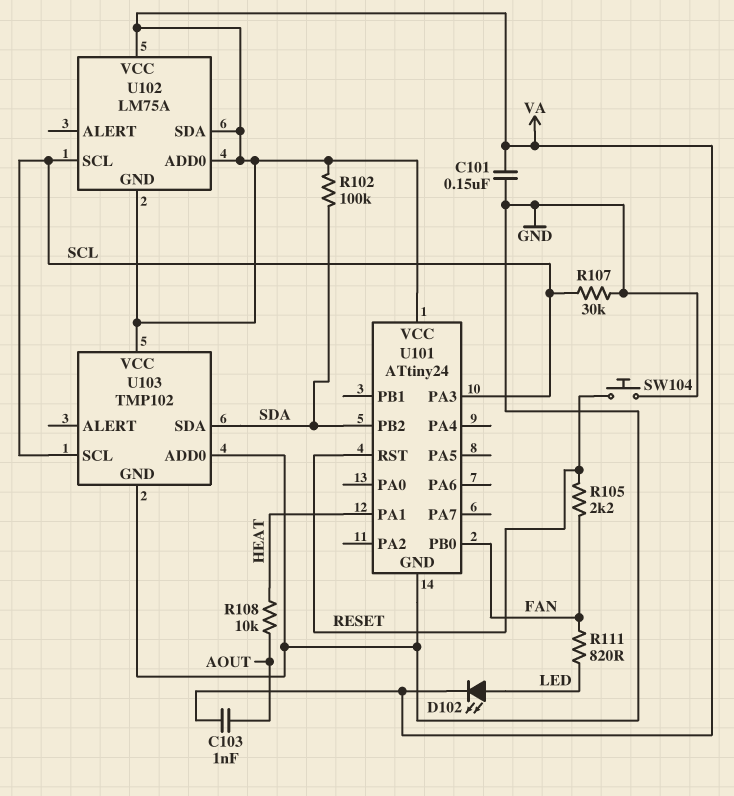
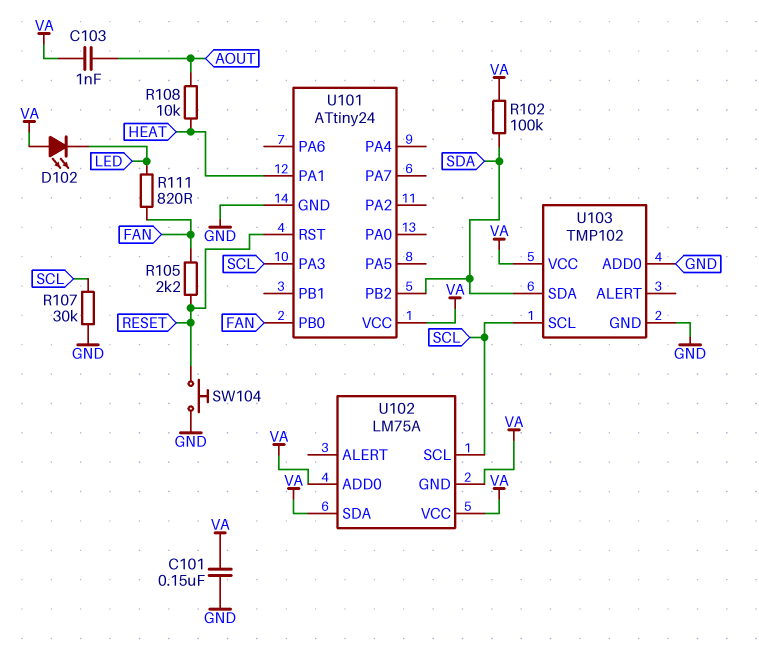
D102: LED (A LED, K VA) -> LED (A VA, K LED)

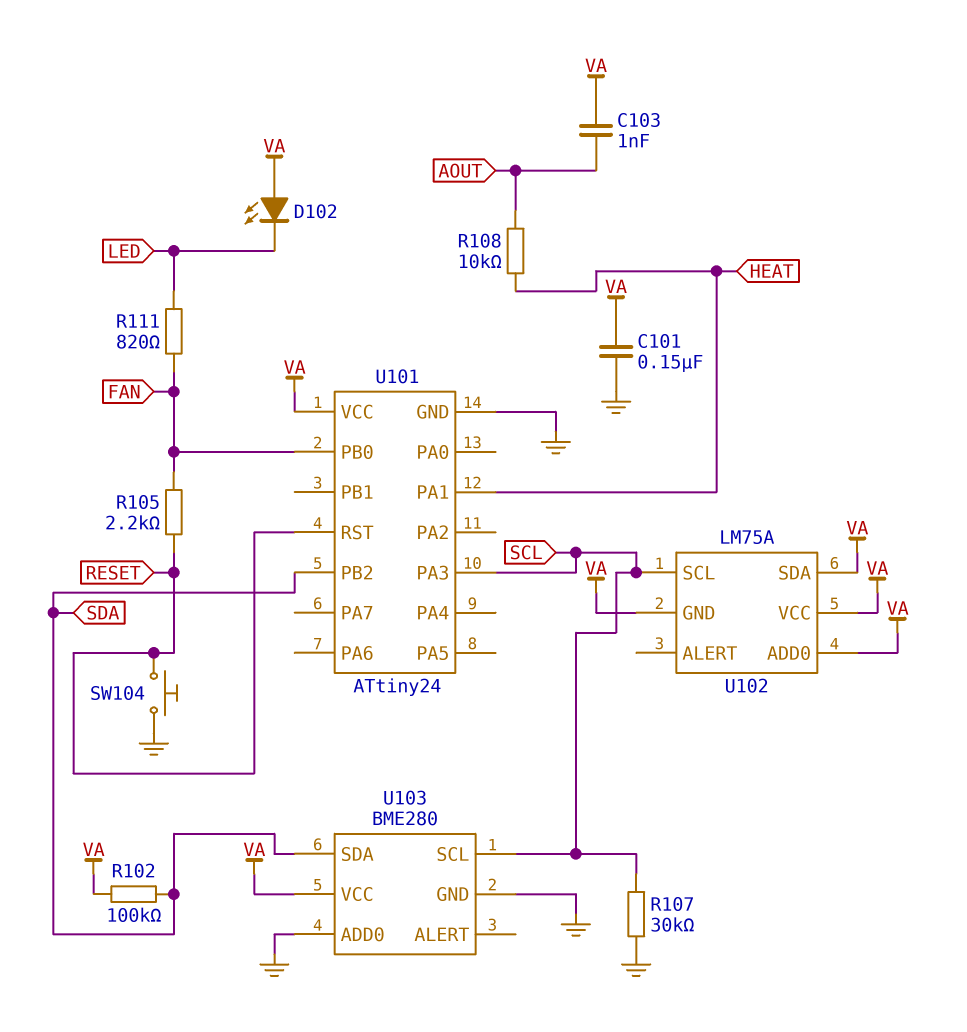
U103: TMP102 -> BME280

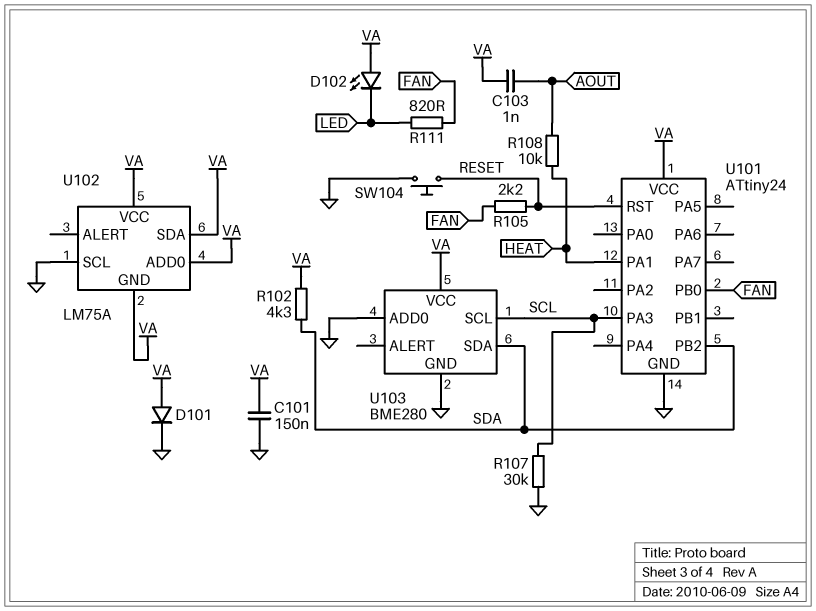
D101: none -> diode (A VA, K GND)
R102: 100k (SDA, VA) -> 4.3k (SDA, VA)
U102 pin SCL: SCL -> GND

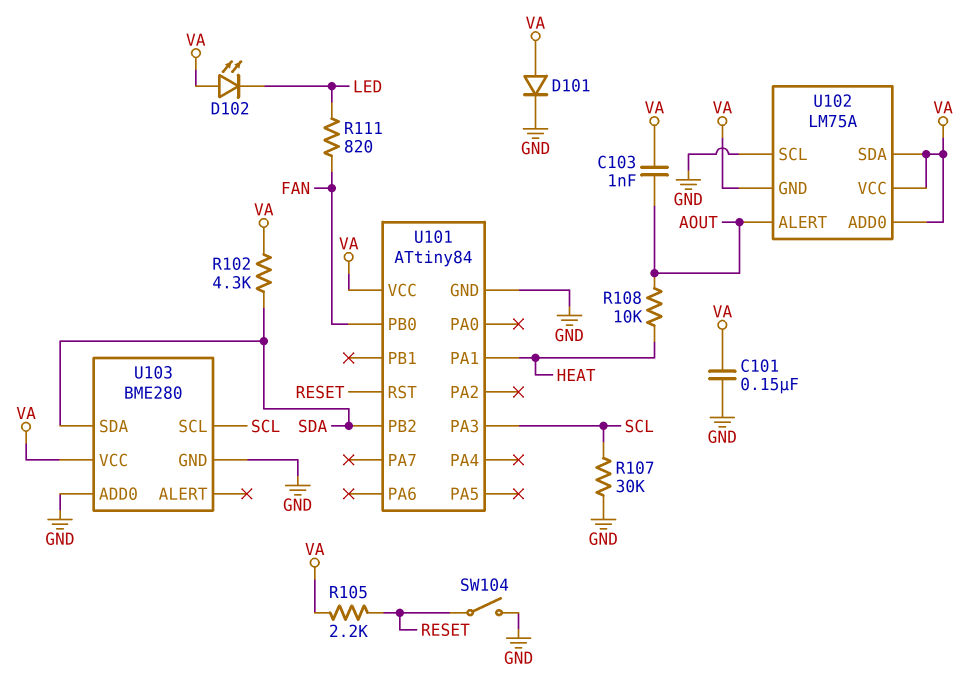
R105: 2.2k (FAN, RESET) -> 2.2k (RESET, VA)
SW104: button (GND, RESET) -> switch (GND, RESET)
U101: ATtiny24 -> ATtiny84
U102 pin ALERT: none -> AOUT

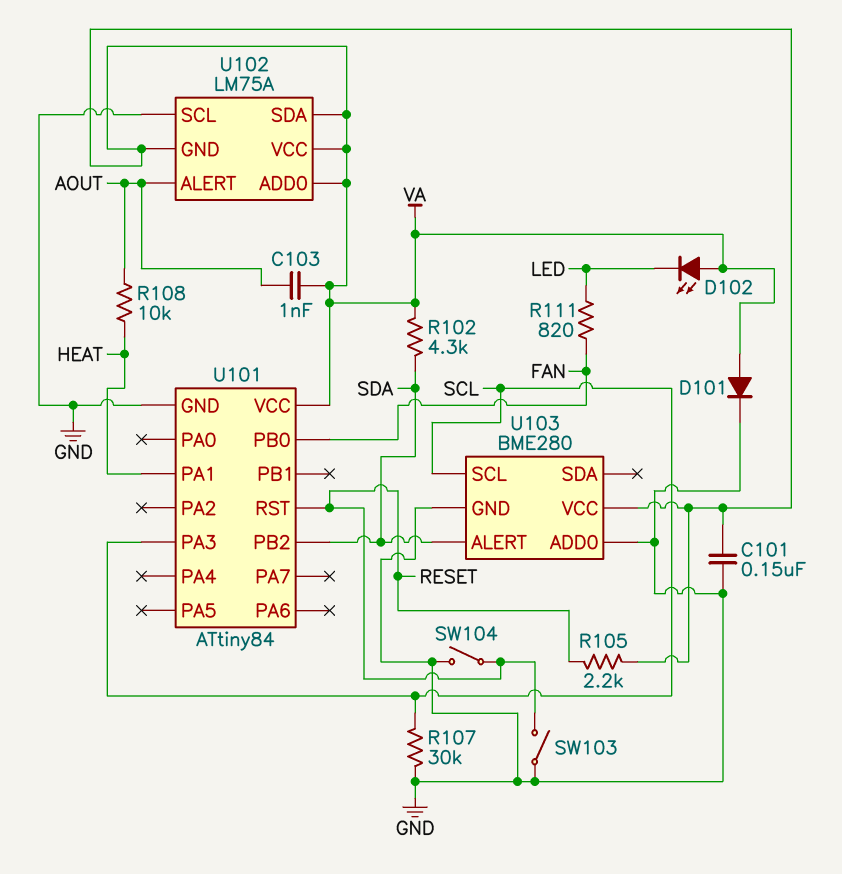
SW103: none -> switch (GND, RESET)
U103 pin ALERT: none -> SDA
U103 pin SDA: SDA -> none

